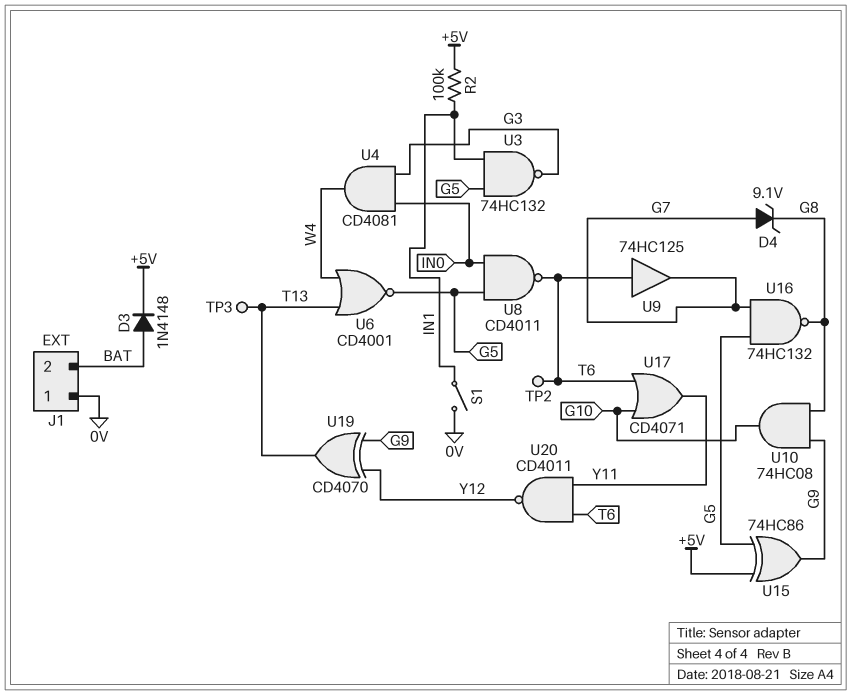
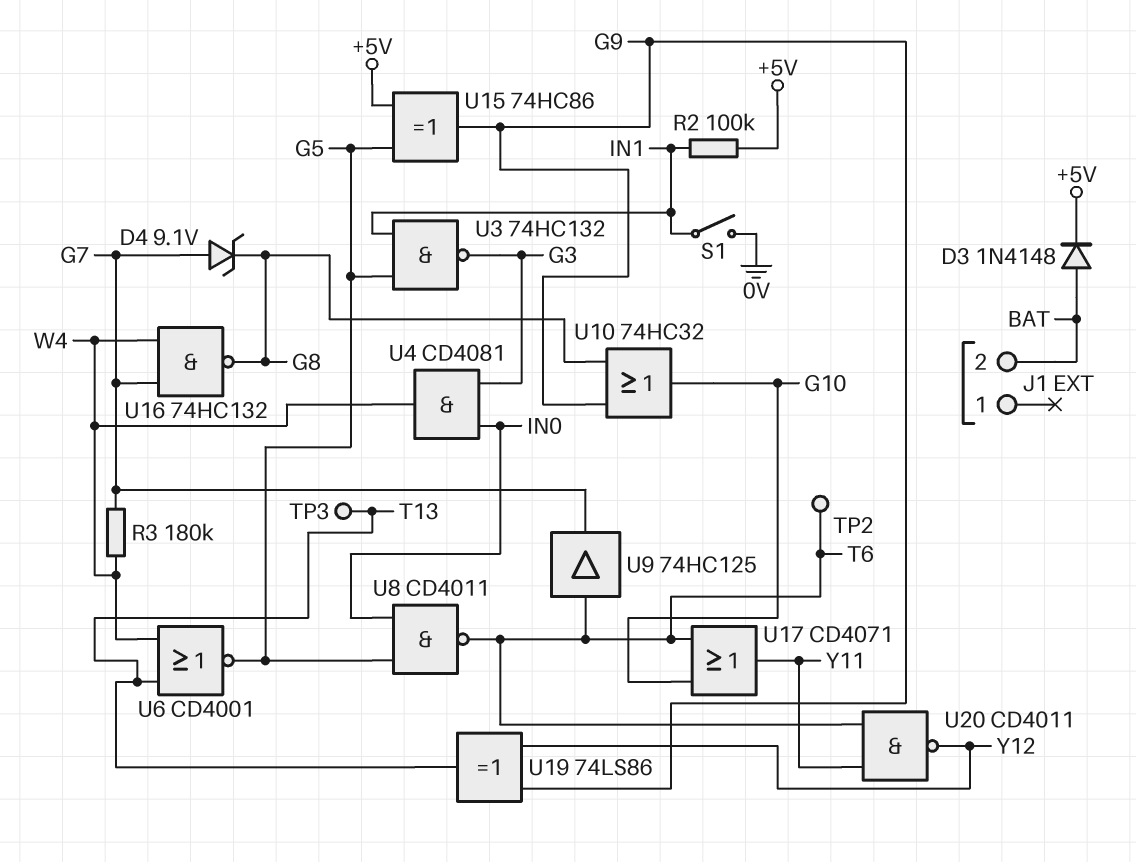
J1 pin 1: 0V -> none
R3: none -> 180k (G7, W4)
U10: AND 74HC08 (in G8, in G9, out G10) -> OR 74HC32 (in G8, in G9, out G10)
U16: NAND 74HC132 (in G5, in G7, out G8) -> NAND 74HC132 (in G7, in W4, out G8)
U19: XOR CD4070 (in G9, in Y12, out T13) -> XOR 74LS86 (in G9, in Y12, out T13)

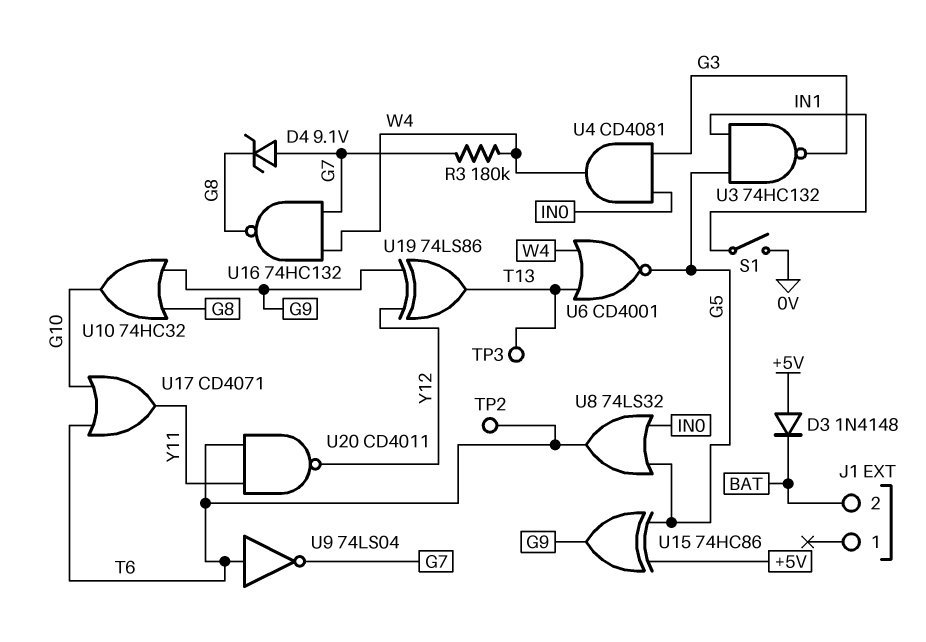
D3: diode 1N4148 (A BAT, K +5V) -> diode 1N4148 (A +5V, K BAT)
R2: 100k (+5V, IN1) -> none
U8: NAND CD4011 (in G5, in IN0, out T6) -> OR 74LS32 (in G5, in IN0, out T6)
U9: buffer 74HC125 (in T6, out G7) -> NOT 74LS04 (in T6, out G7)

